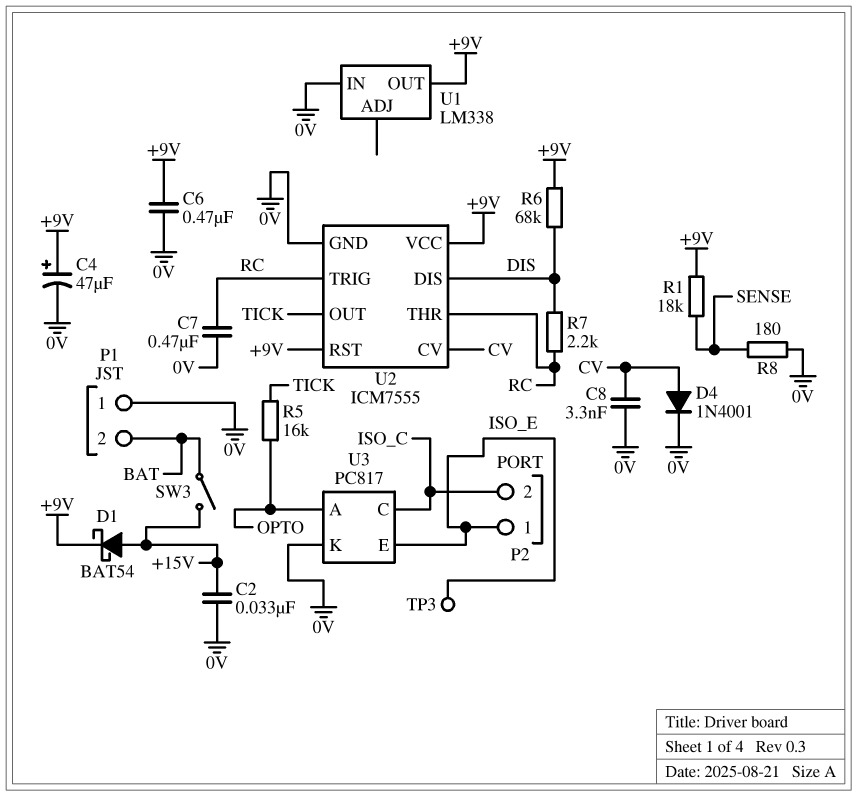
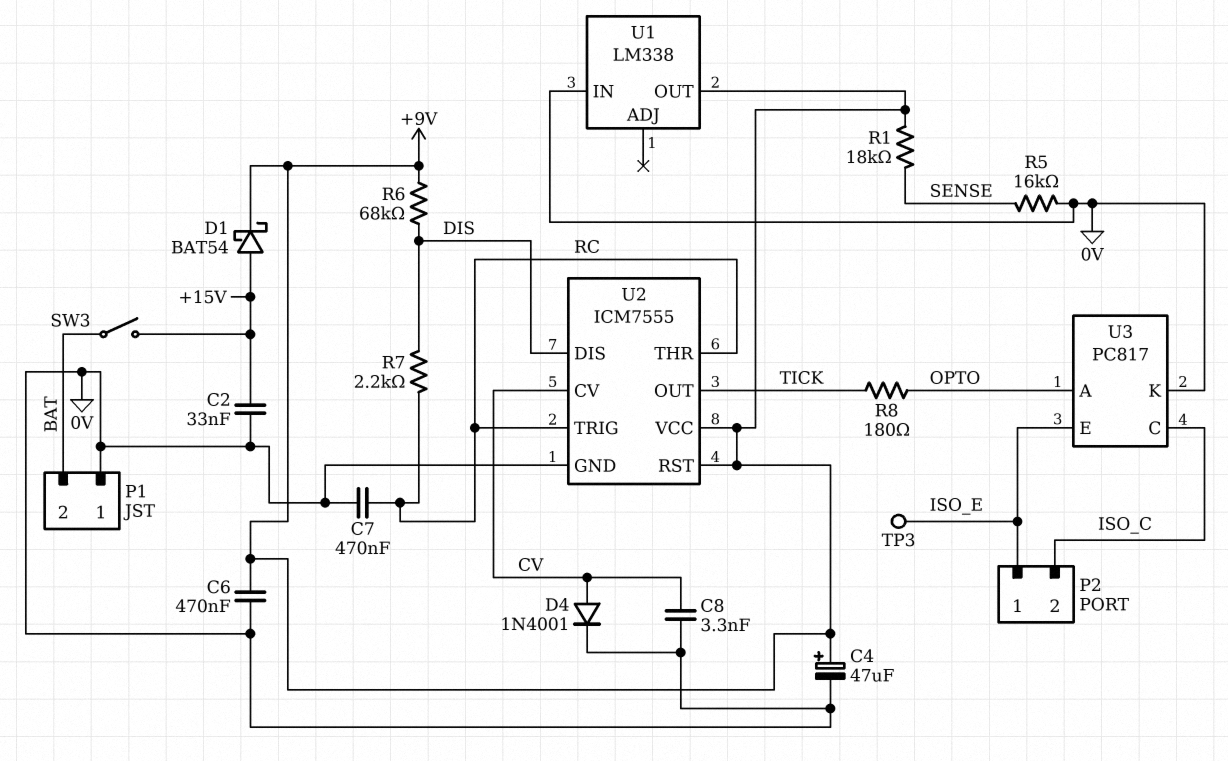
R5: 16k (OPTO, TICK) -> 16k (0V, SENSE)
R8: 180 (0V, SENSE) -> 180 (OPTO, TICK)

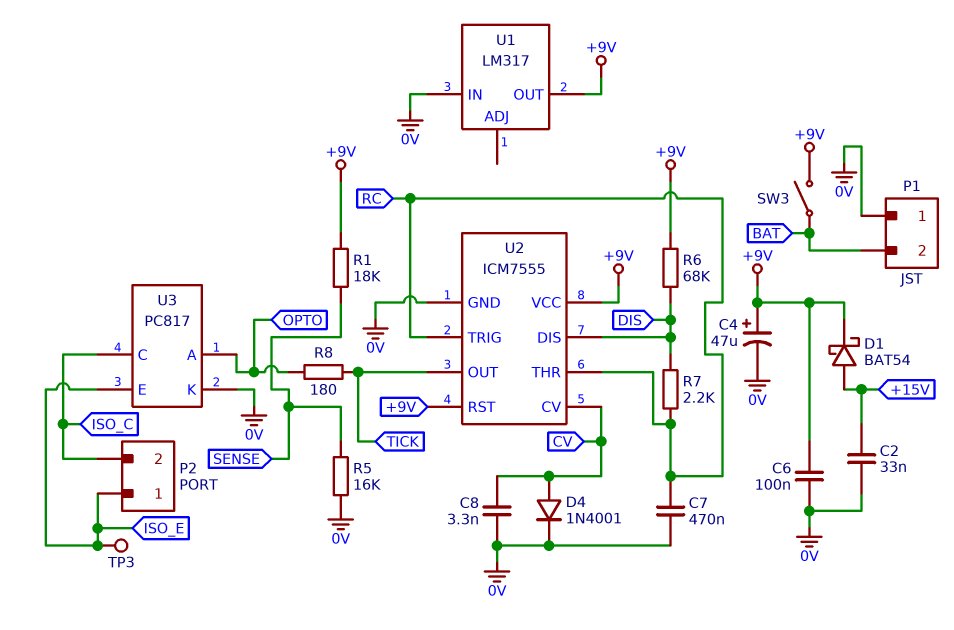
C6: 470nF (+9V, 0V) -> 100nF (+9V, 0V)
SW3: switch (+15V, BAT) -> switch (+9V, BAT)
U1: LM338 -> LM317

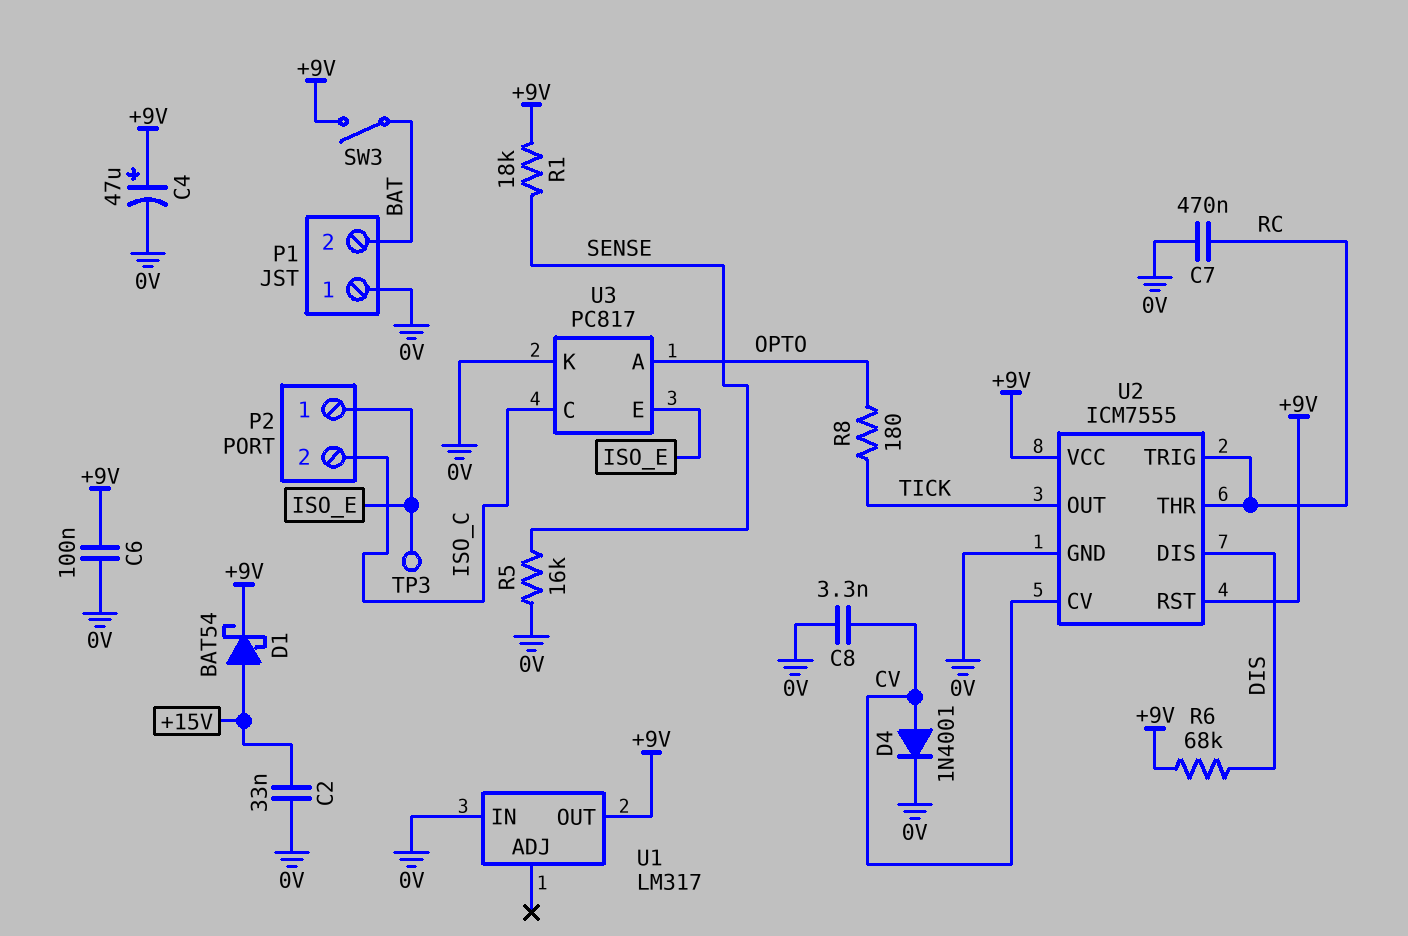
R7: 2.2k (DIS, RC) -> none

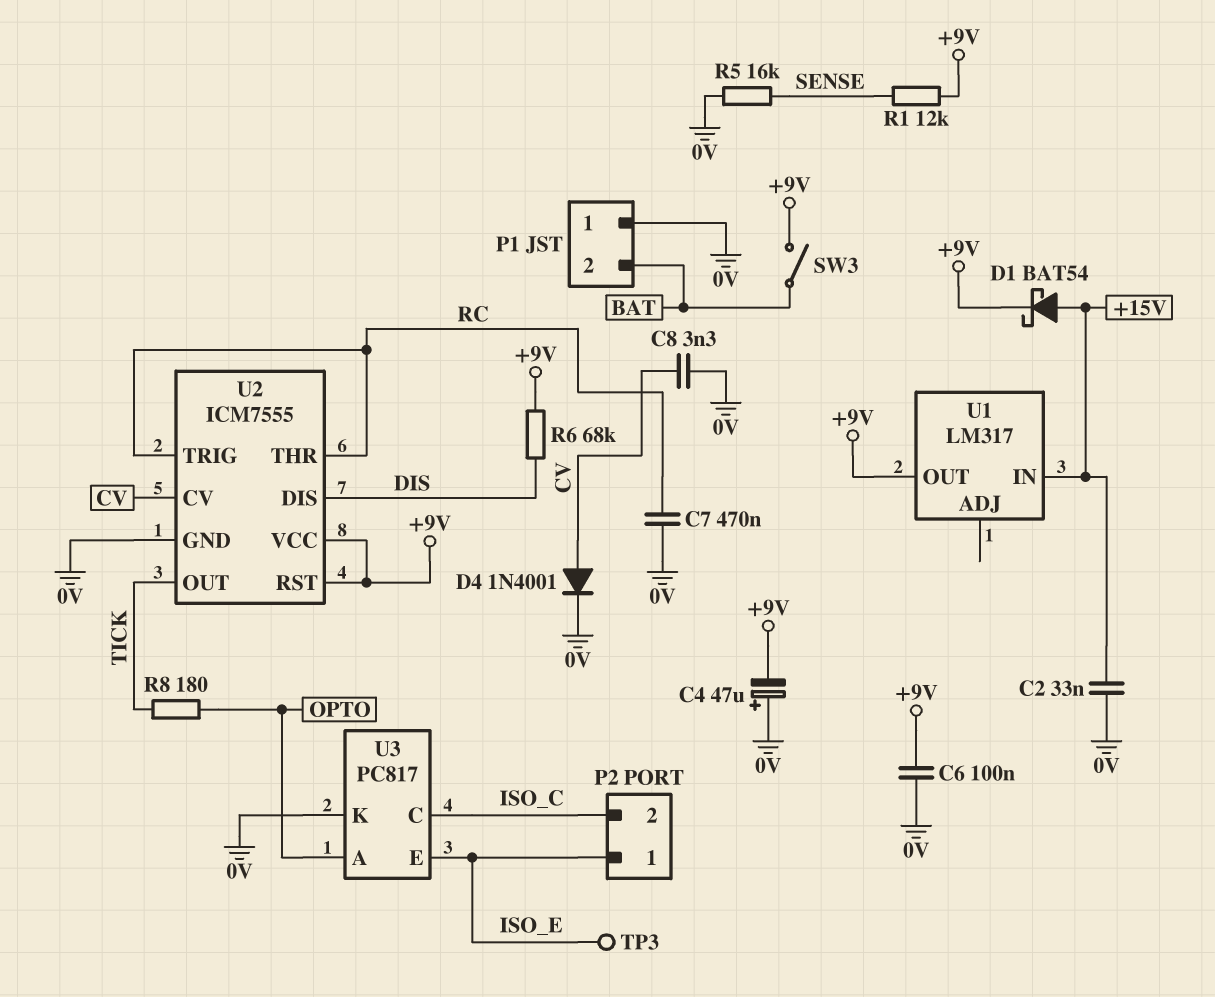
C4: 47uF (plus +9V, minus 0V) -> 47uF (plus 0V, minus +9V)
R1: 18k (+9V, SENSE) -> 12k (+9V, SENSE)
U1 pin IN: 0V -> +15V

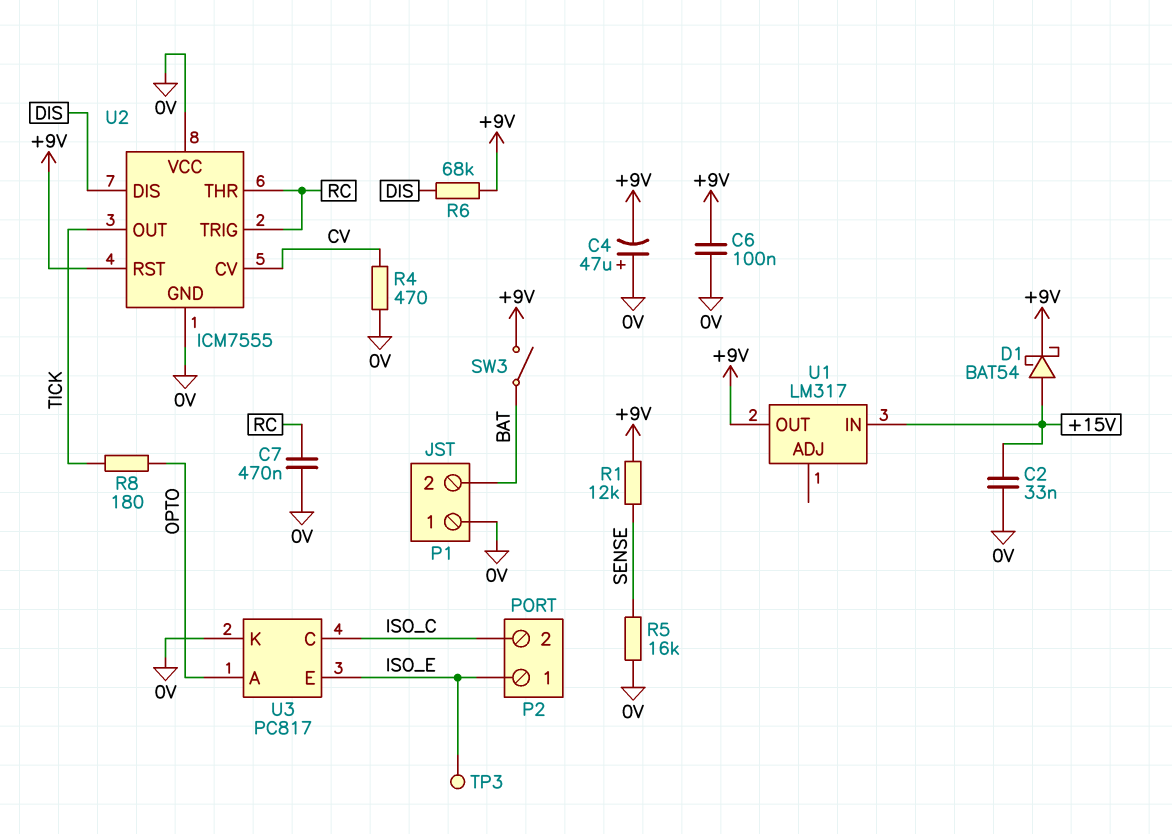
C8: 3.3nF (0V, CV) -> none
D4: diode 1N4001 (A CV, K 0V) -> none
R4: none -> 470 (0V, CV)
U2 pin VCC: +9V -> 0V

